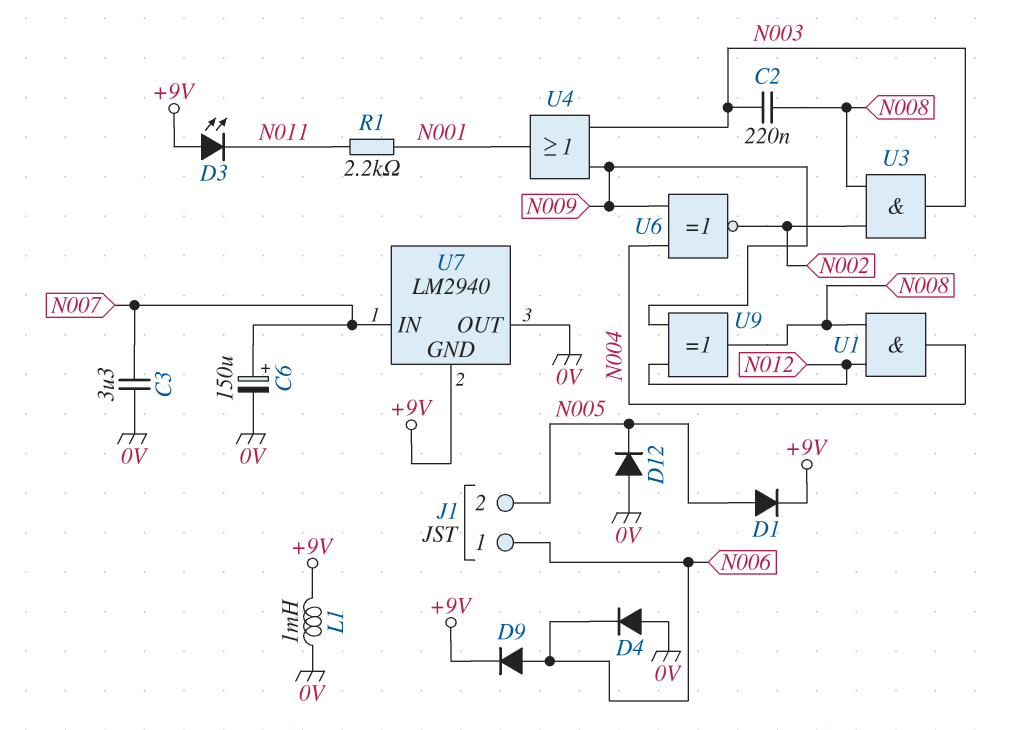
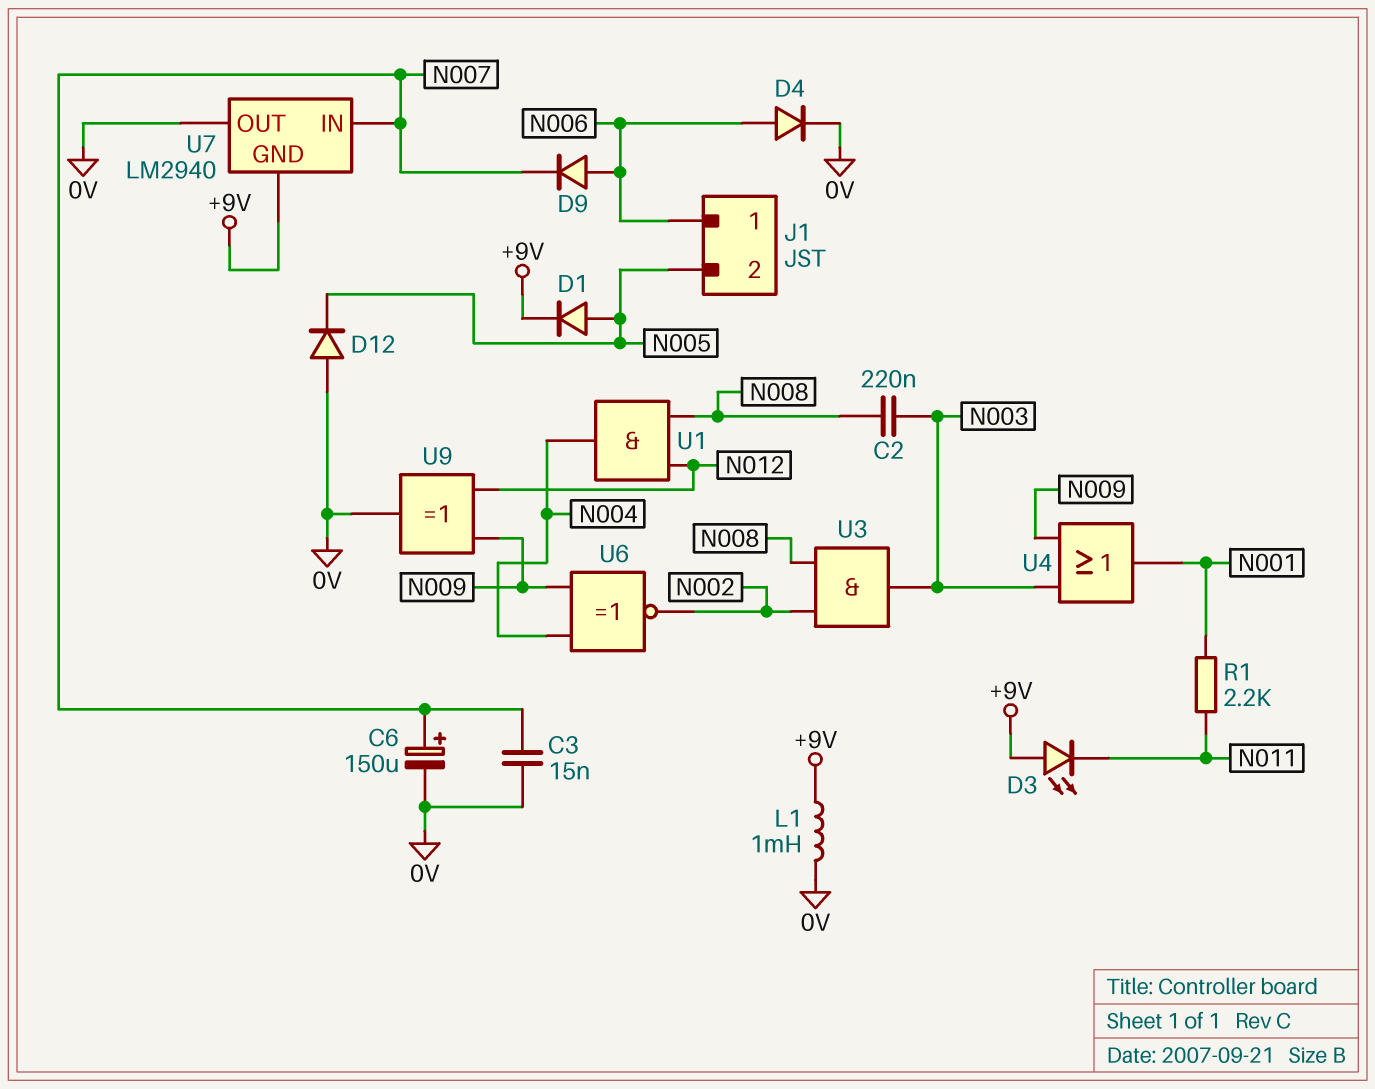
C3: 3.3uF (0V, N007) -> 15nF (0V, N007)
D4: diode (A 0V, K N006) -> diode (A N006, K 0V)
D9: diode (A N006, K +9V) -> diode (A N006, K N007)
U9: XOR (in N009, in N012, out N008) -> XOR (in N009, in N012, out 0V)

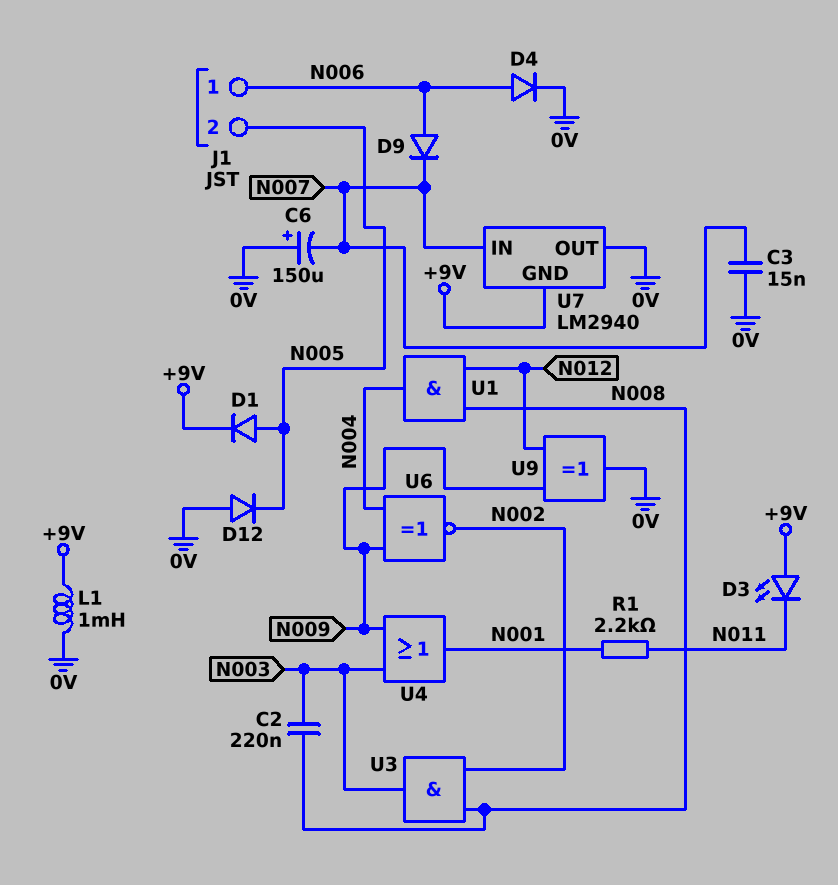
C6: 150uF (plus N007, minus 0V) -> 150uF (plus 0V, minus N007)

